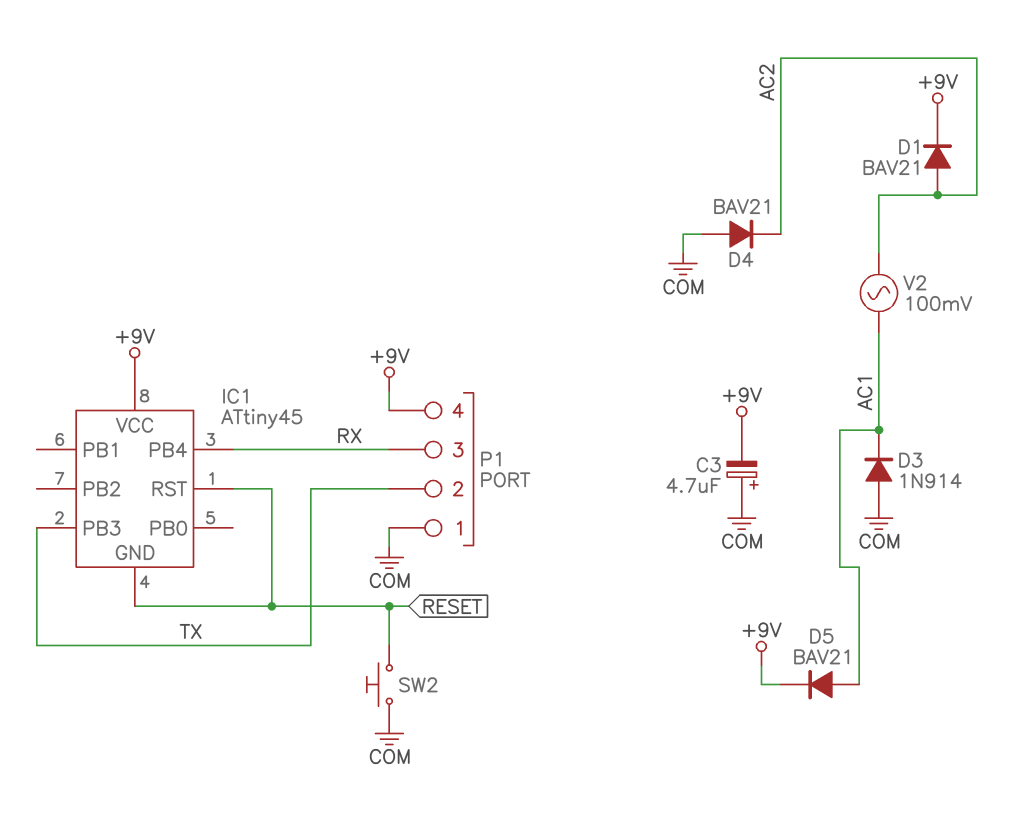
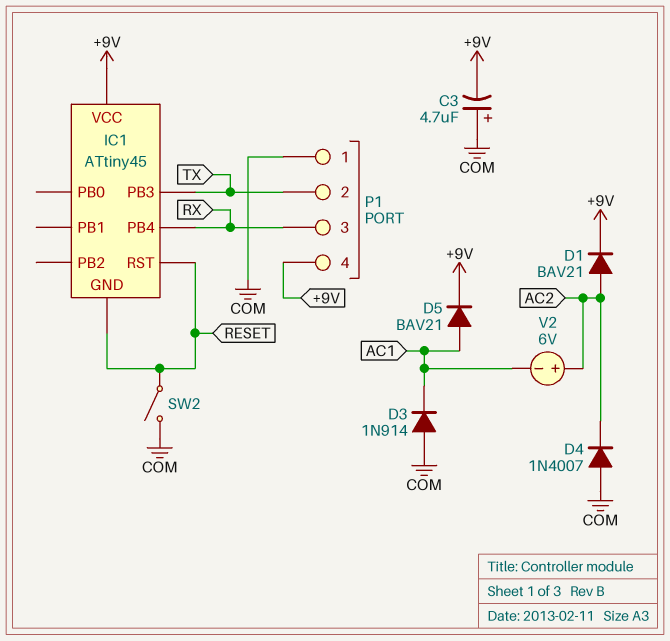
D4: diode BAV21 (A COM, K AC2) -> diode 1N4007 (A COM, K AC2)
SW2: button (COM, RESET) -> switch (COM, RESET)
V2: AC 100mV (AC1, AC2) -> 6V (plus AC2, minus AC1)

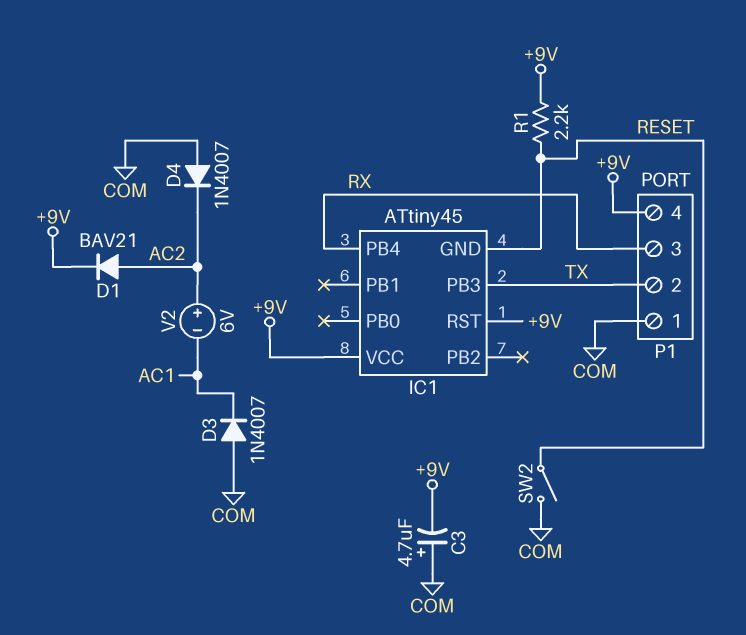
D3: diode 1N914 (A COM, K AC1) -> diode 1N4007 (A COM, K AC1)
D5: diode BAV21 (A AC1, K +9V) -> none
IC1 pin RST: RESET -> +9V
R1: none -> 2.2k (+9V, RESET)

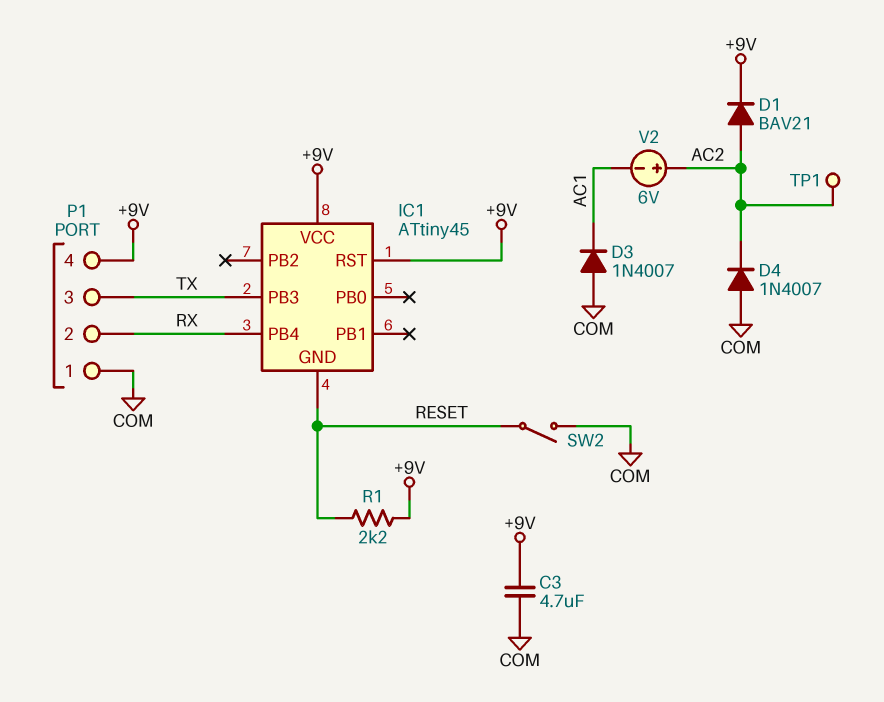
C3: 4.7uF (plus COM, minus +9V) -> 4.7uF (+9V, COM)
P1 pin 2: TX -> RX
P1 pin 3: RX -> TX
TP1: none -> test point (AC2)

